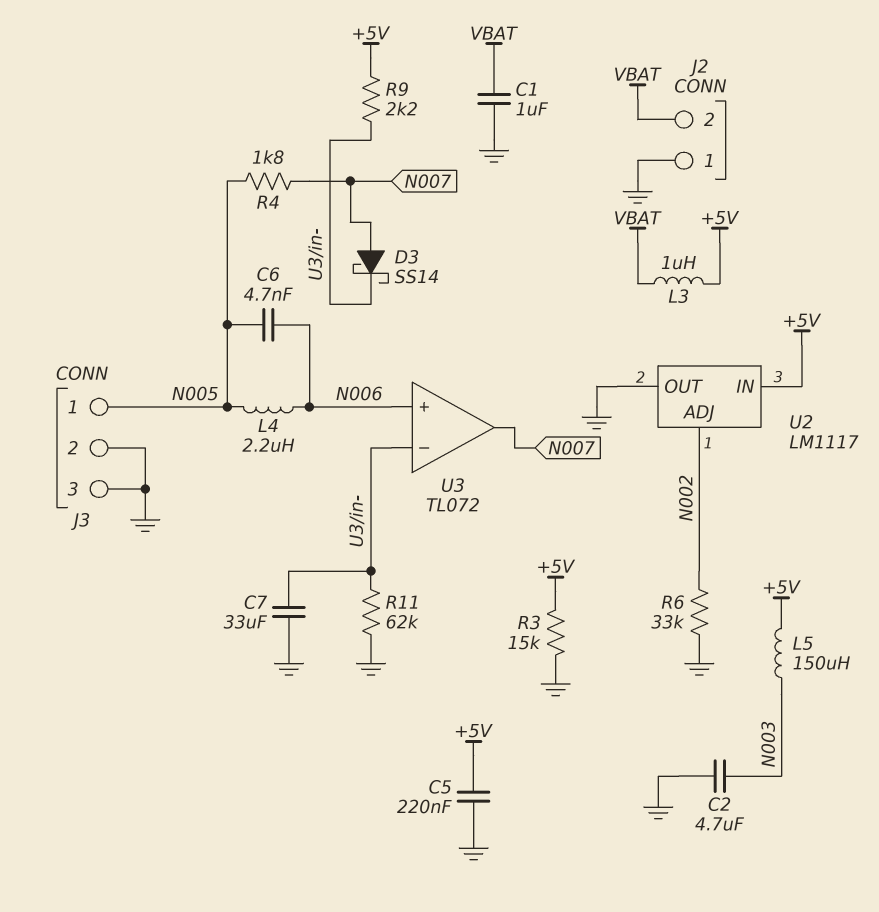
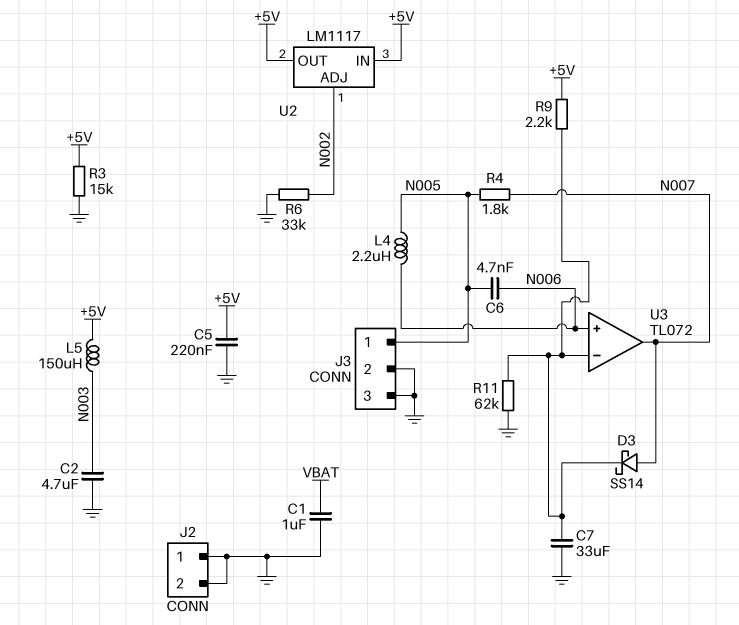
J2 pin 2: VBAT -> GND
L3: 1uH (+5V, VBAT) -> none
U2 pin OUT: GND -> +5V

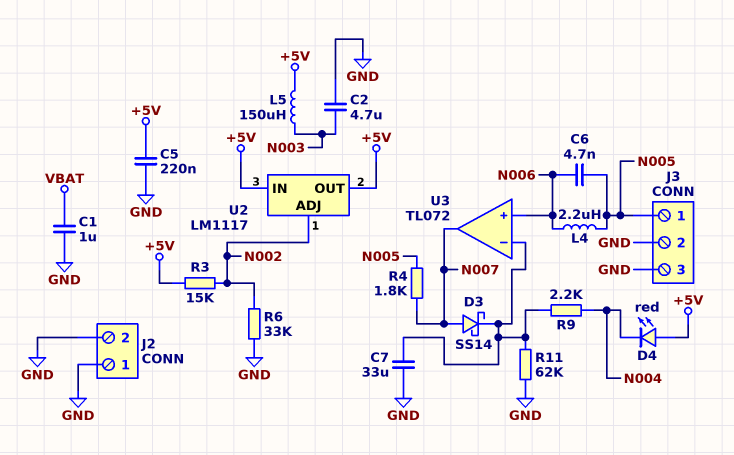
D4: none -> LED red (A +5V, K N004)
R3: 15k (+5V, GND) -> 15k (+5V, N002)
R9: 2.2k (+5V, U3/in-) -> 2.2k (N004, U3/in-)

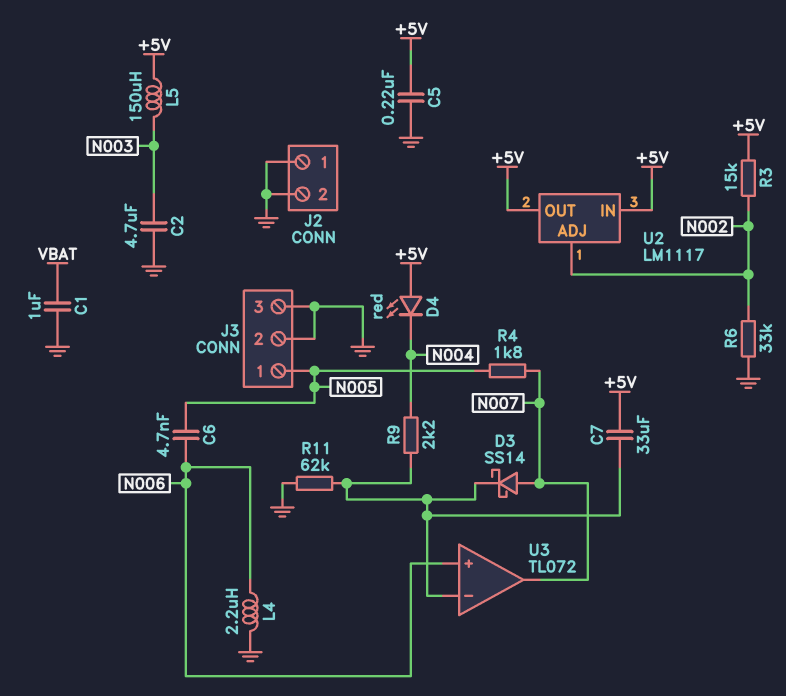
C7: 33uF (GND, U3/in-) -> 33uF (+5V, U3/in-)
L4: 2.2uH (N005, N006) -> 2.2uH (GND, N006)

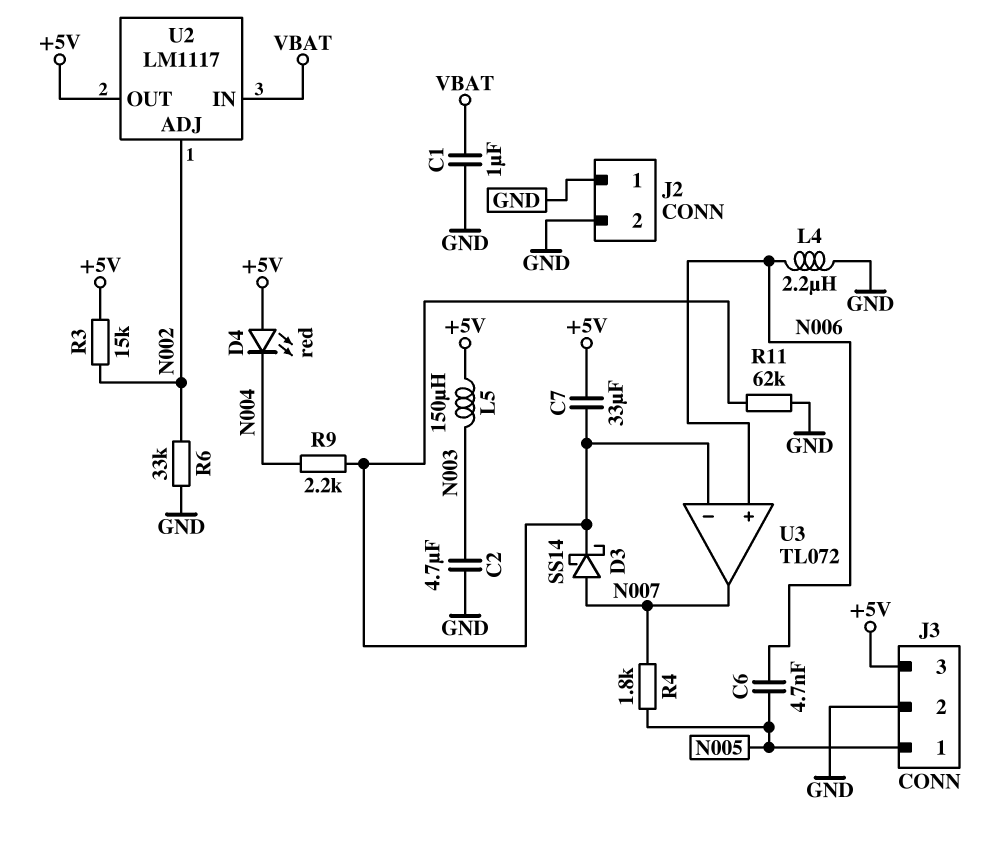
C5: 220nF (+5V, GND) -> none
J3 pin 3: GND -> +5V
U2 pin IN: +5V -> VBAT

